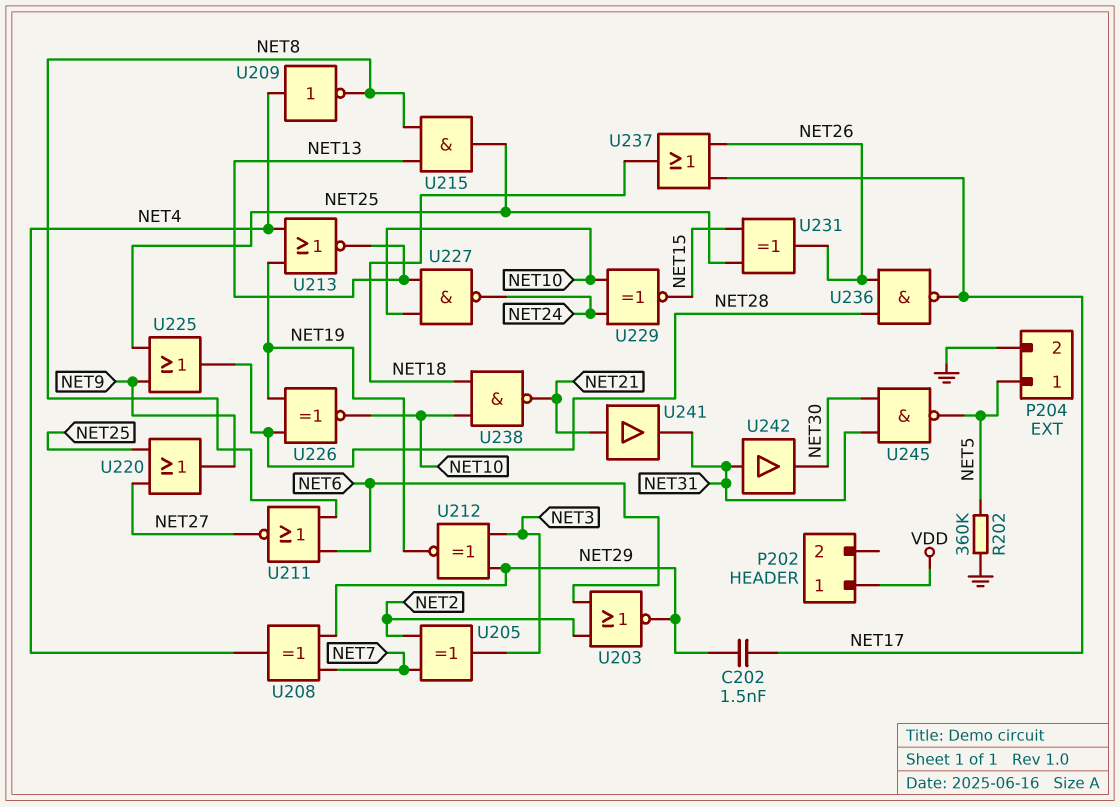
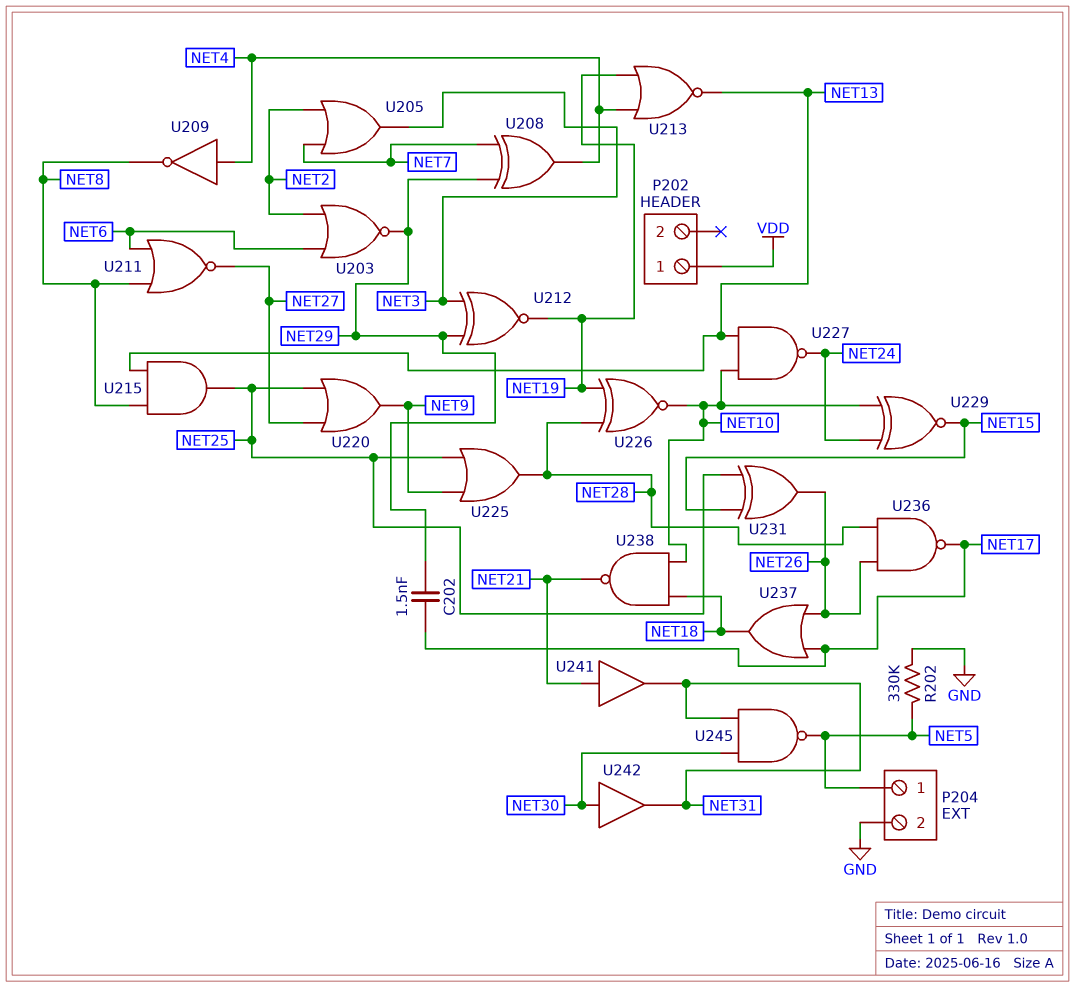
R202: 360k (GND, NET5) -> 330k (GND, NET5)
U205: XOR (in NET2, in NET7, out NET3) -> OR (in NET2, in NET7, out NET3)
U242: buffer (in NET31, out NET30) -> buffer (in NET30, out NET31)

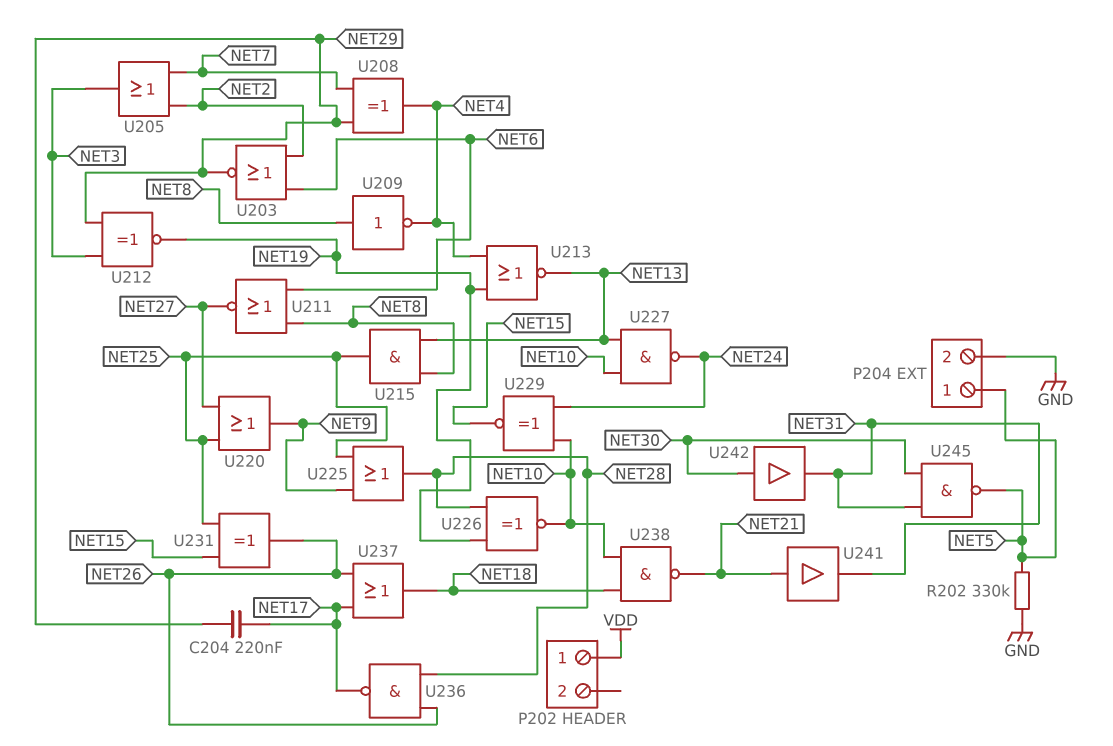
C202: 1.5nF (NET17, NET29) -> none
C204: none -> 220nF (NET17, NET29)
U209: NOT (in NET4, out NET8) -> NOT (in NET8, out NET4)

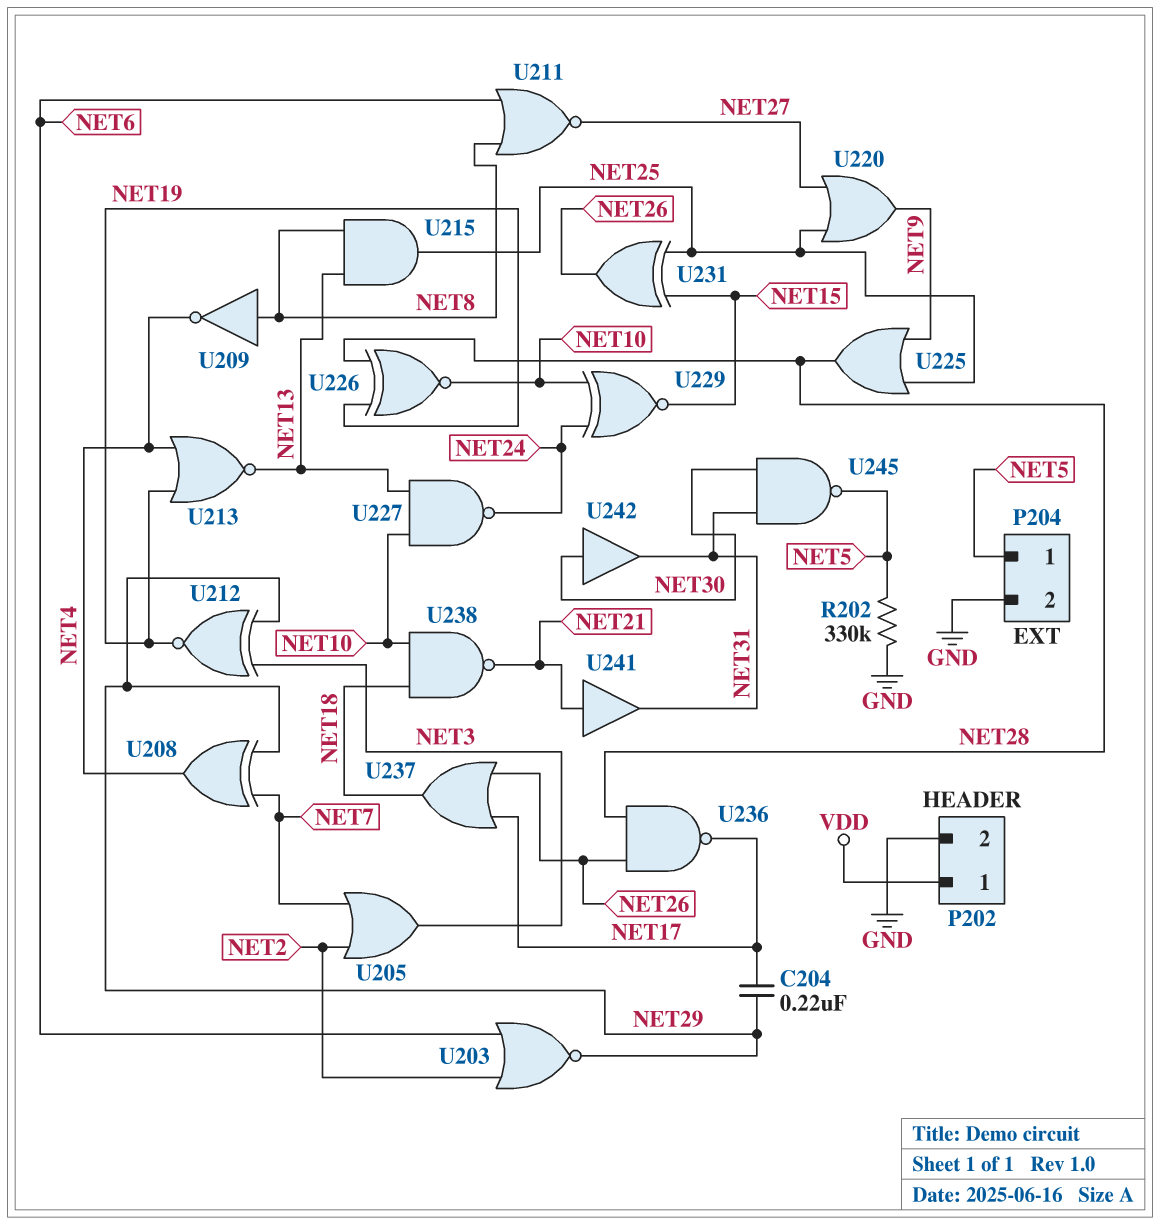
P202 pin 2: none -> GND

